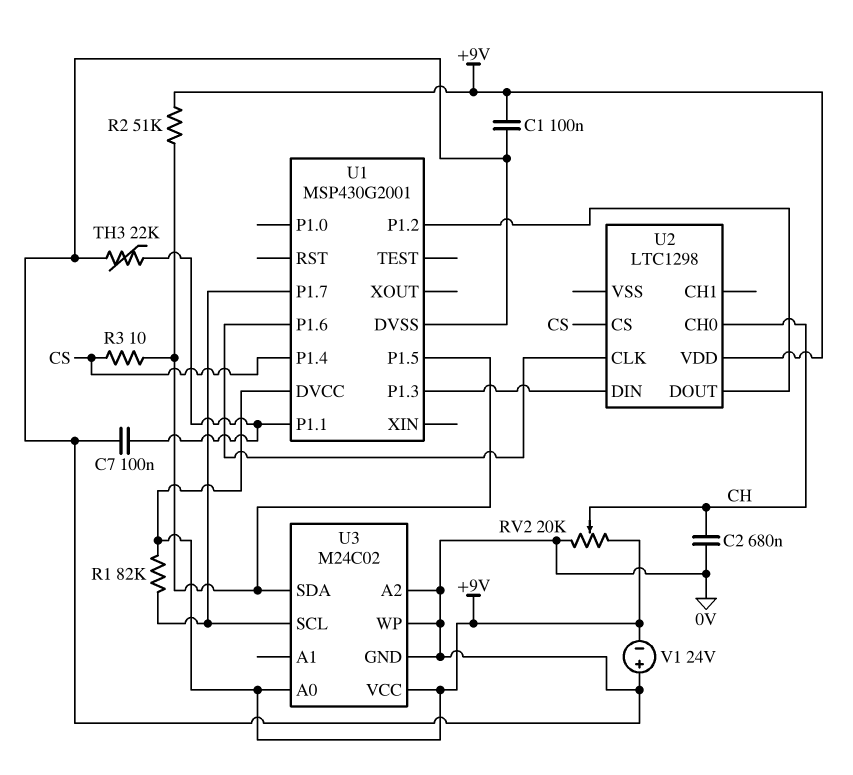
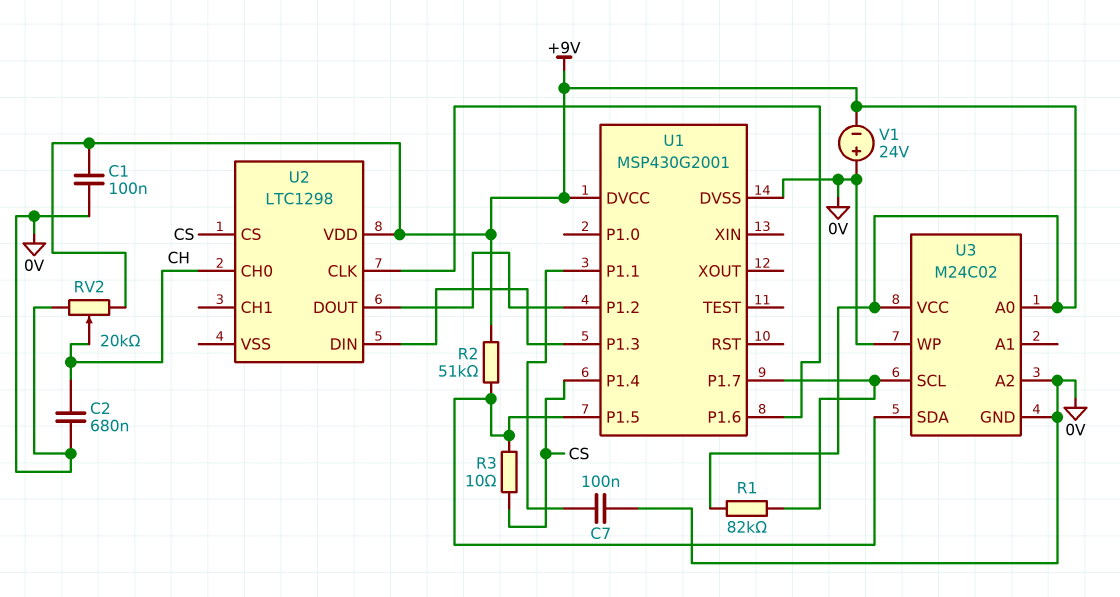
TH3: 22k (0V, U1/P1.1) -> none

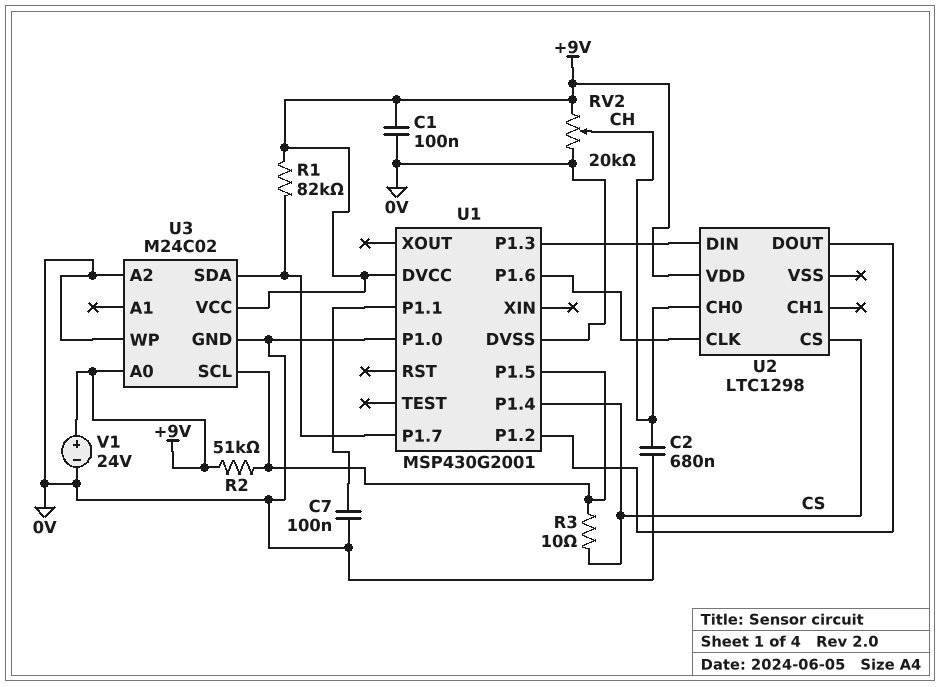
U1 pin P1.0: none -> 0V
U3 pin SCL: U1/P1.7 -> U1/P1.5
U3 pin SDA: U1/P1.5 -> U1/P1.7
V1: 24V (plus 0V, minus +9V) -> 24V (plus +9V, minus 0V)

